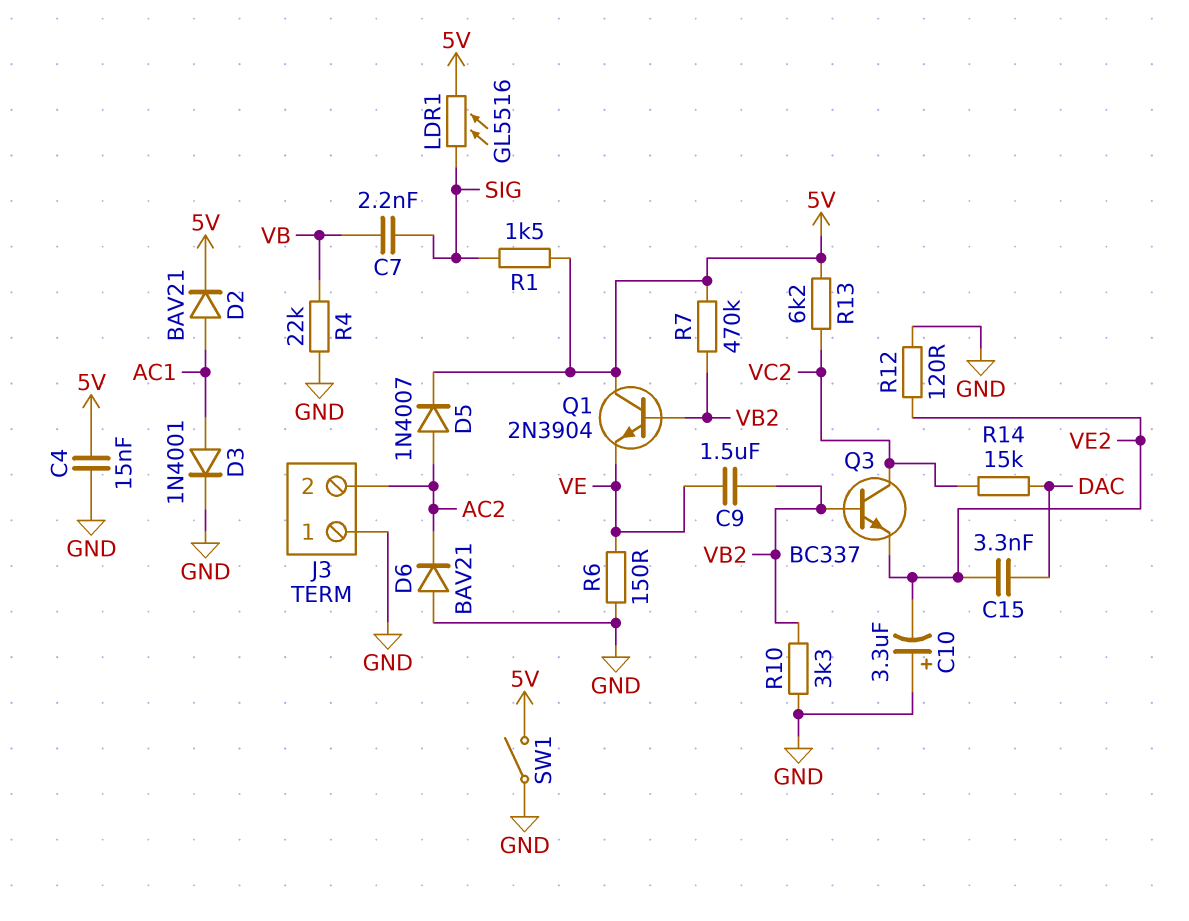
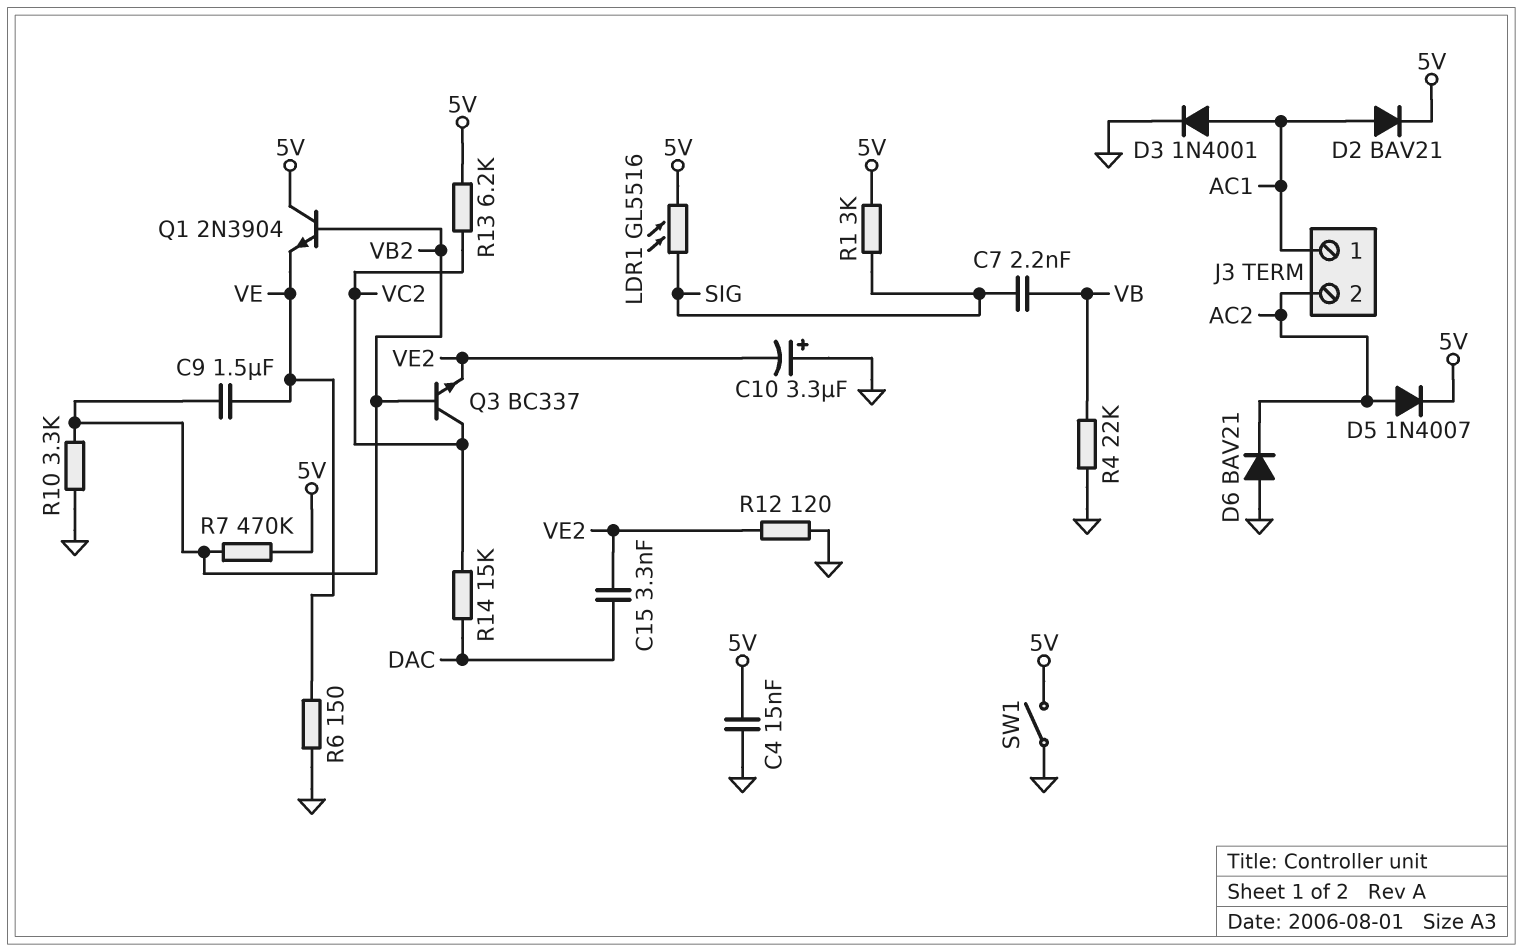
J3 pin 1: GND -> AC1
R1: 1.5k (5V, SIG) -> 3k (5V, SIG)

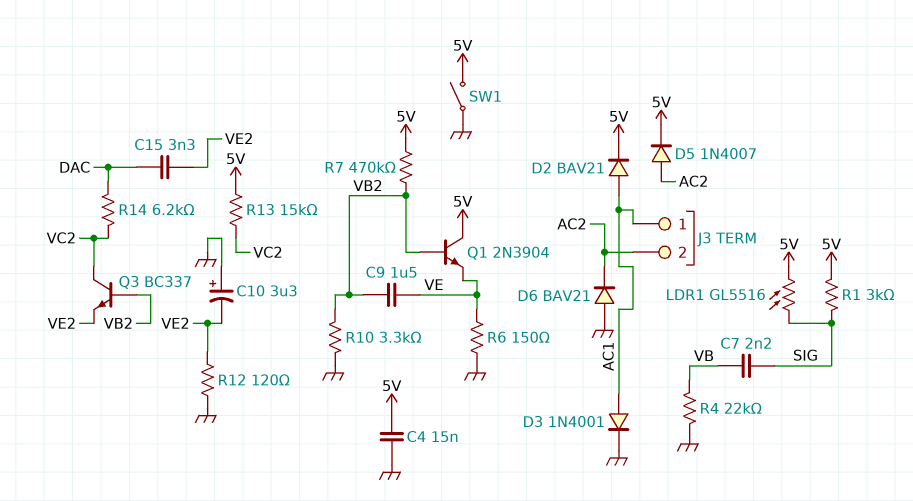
R13: 6.2k (5V, VC2) -> 15k (5V, VC2)
R14: 15k (DAC, VC2) -> 6.2k (DAC, VC2)

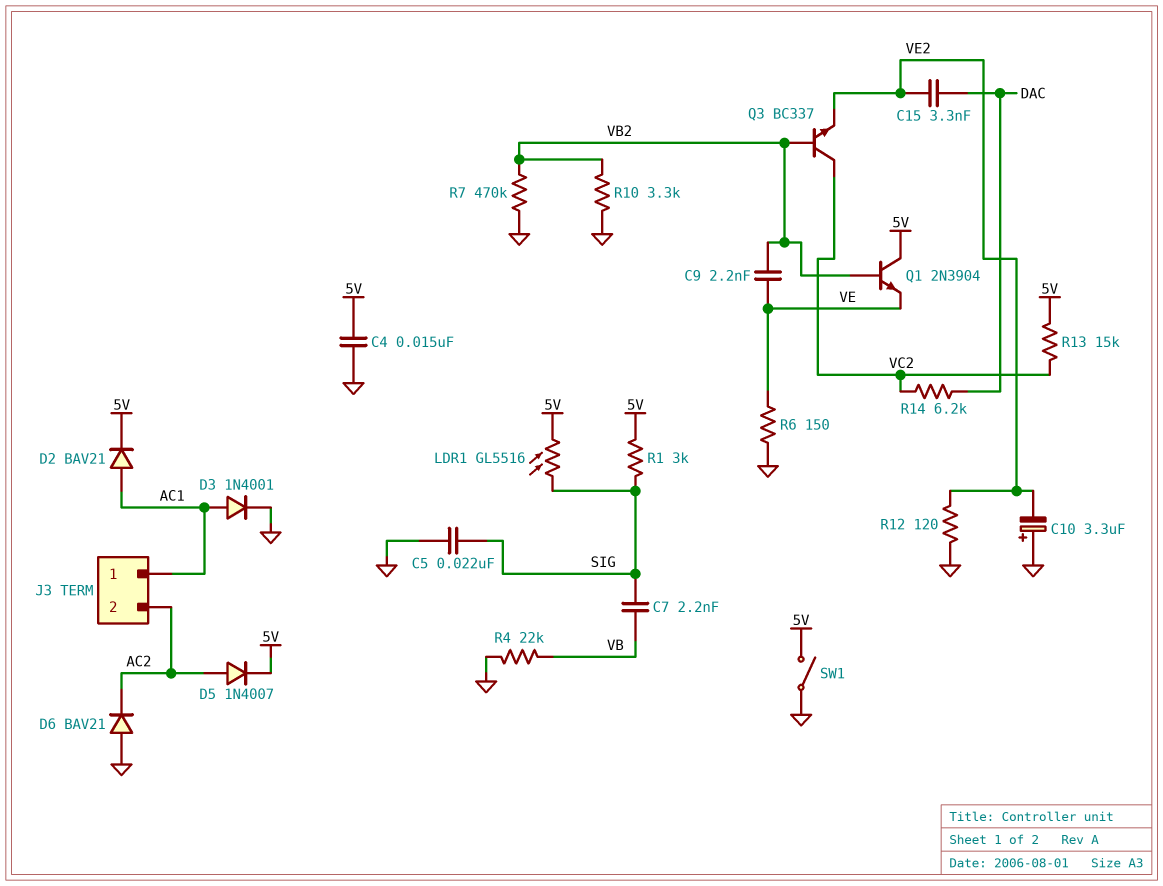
C5: none -> 22nF (GND, SIG)
C9: 1.5uF (VB2, VE) -> 2.2nF (VB2, VE)
R7: 470k (5V, VB2) -> 470k (GND, VB2)

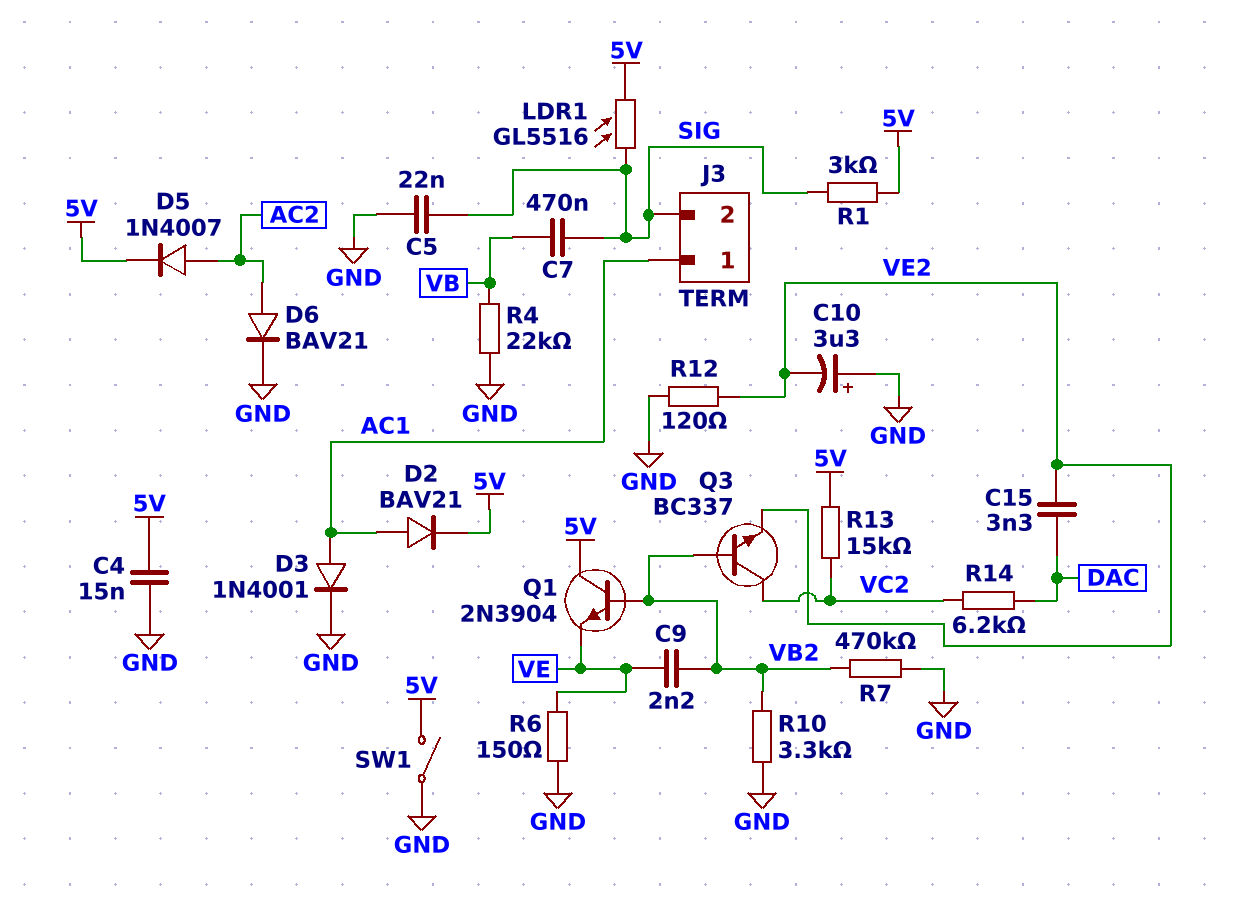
C7: 2.2nF (SIG, VB) -> 470nF (SIG, VB)
D6: diode BAV21 (A GND, K AC2) -> diode BAV21 (A AC2, K GND)
J3 pin 2: AC2 -> SIG

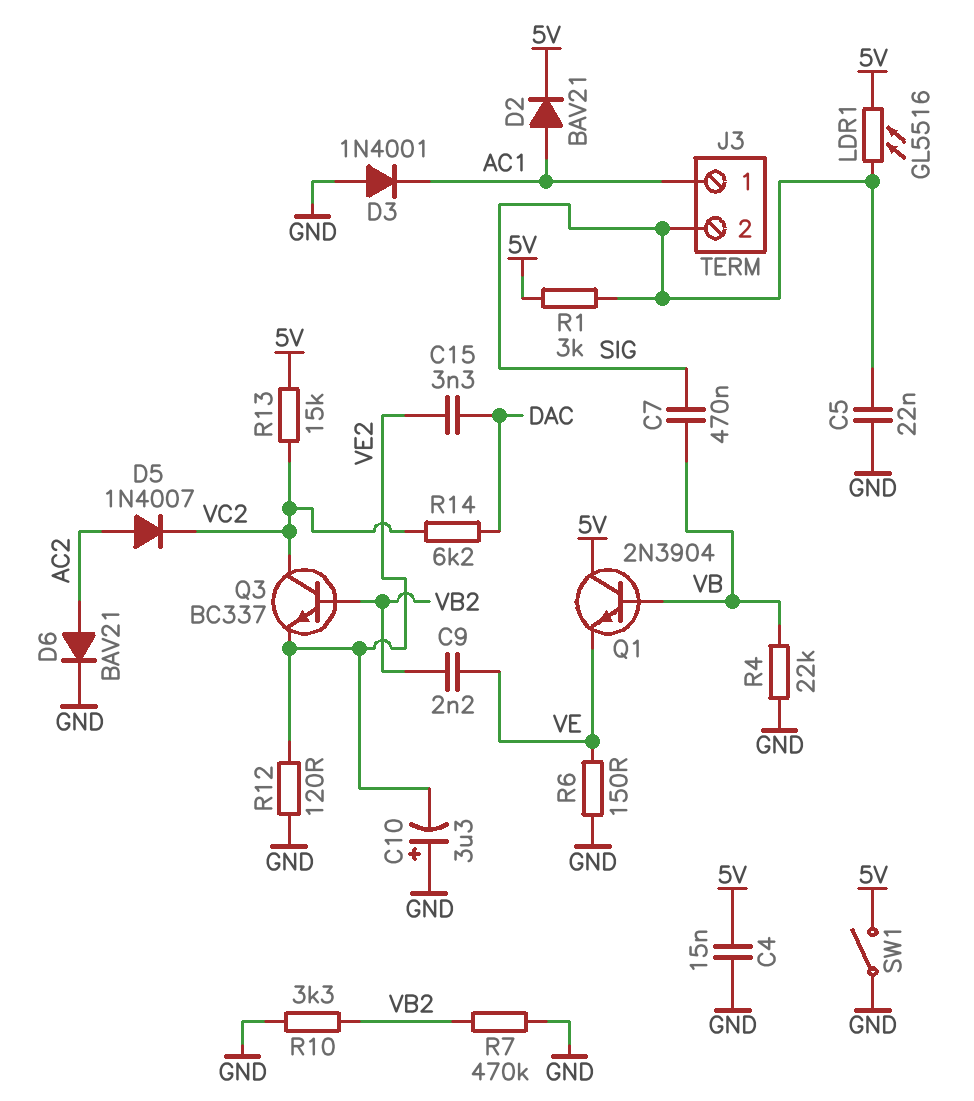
D3: diode 1N4001 (A AC1, K GND) -> diode 1N4001 (A GND, K AC1)
D5: diode 1N4007 (A AC2, K 5V) -> diode 1N4007 (A AC2, K VC2)
Q1: NPN 2N3904 (B VB2, C 5V, E VE) -> NPN 2N3904 (B VB, C 5V, E VE)

